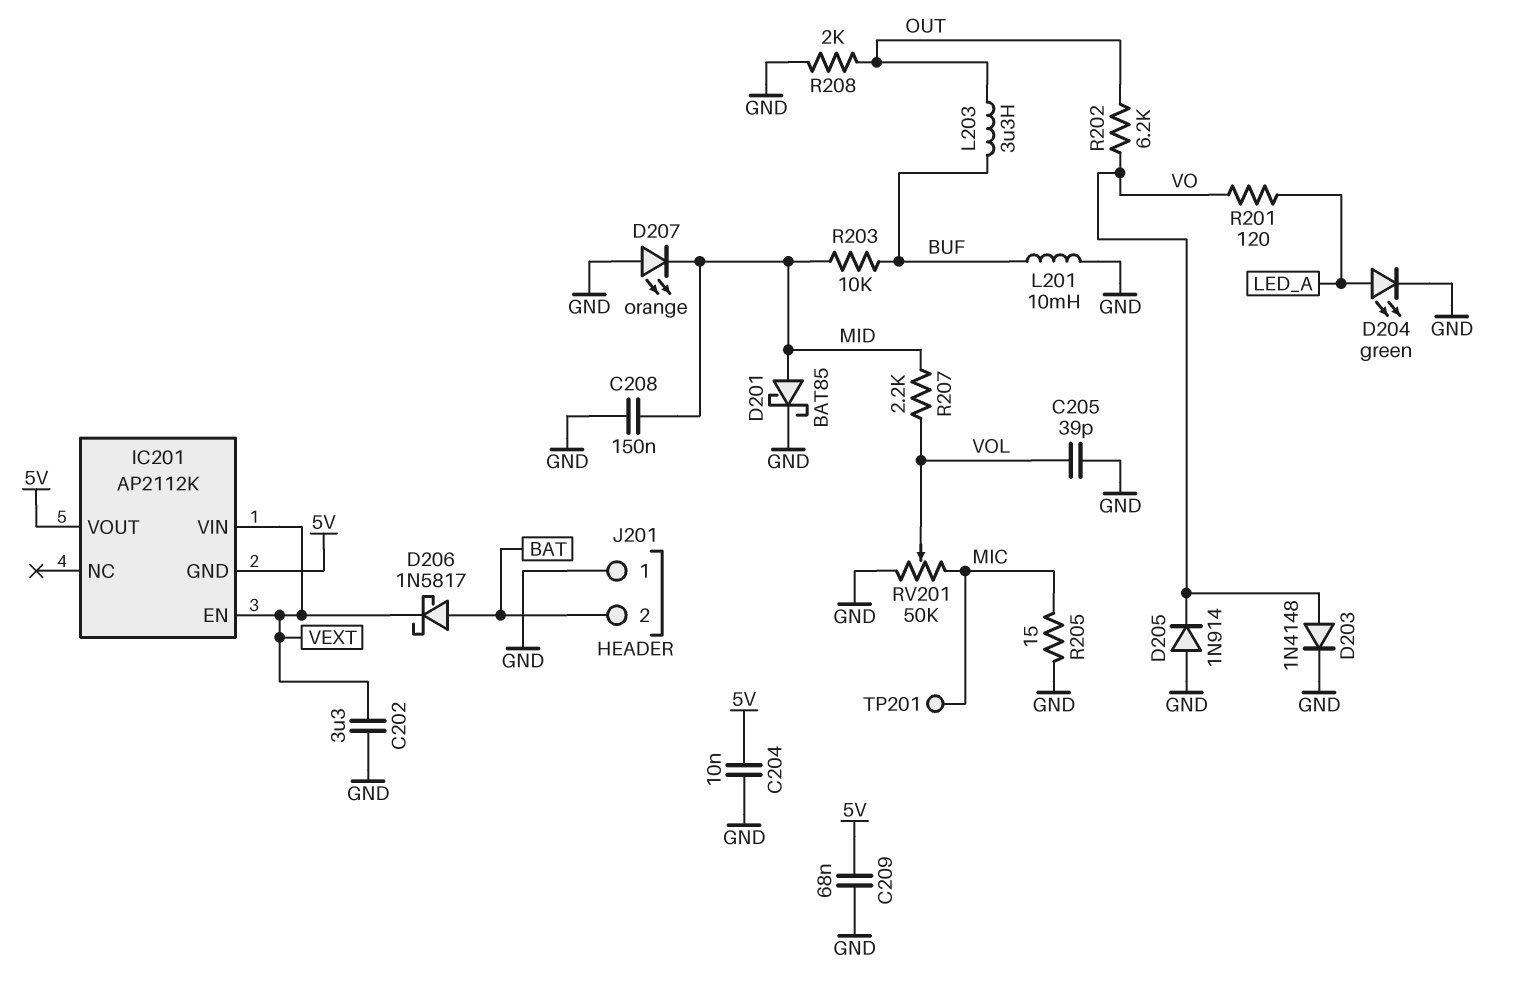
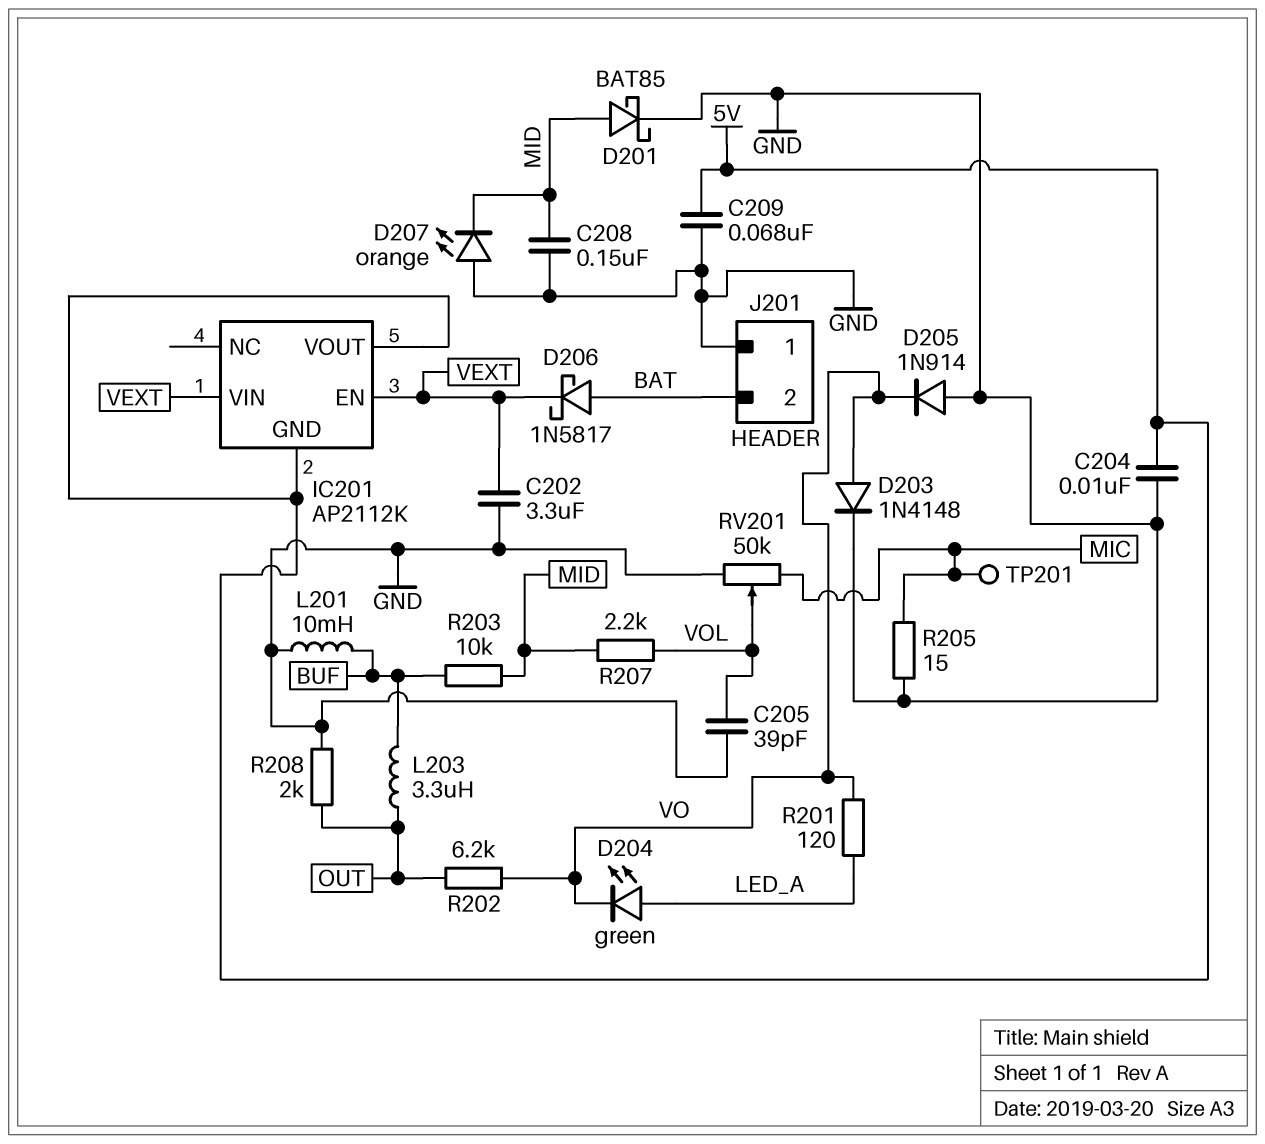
D204: LED green (A LED_A, K GND) -> LED green (A LED_A, K VO)

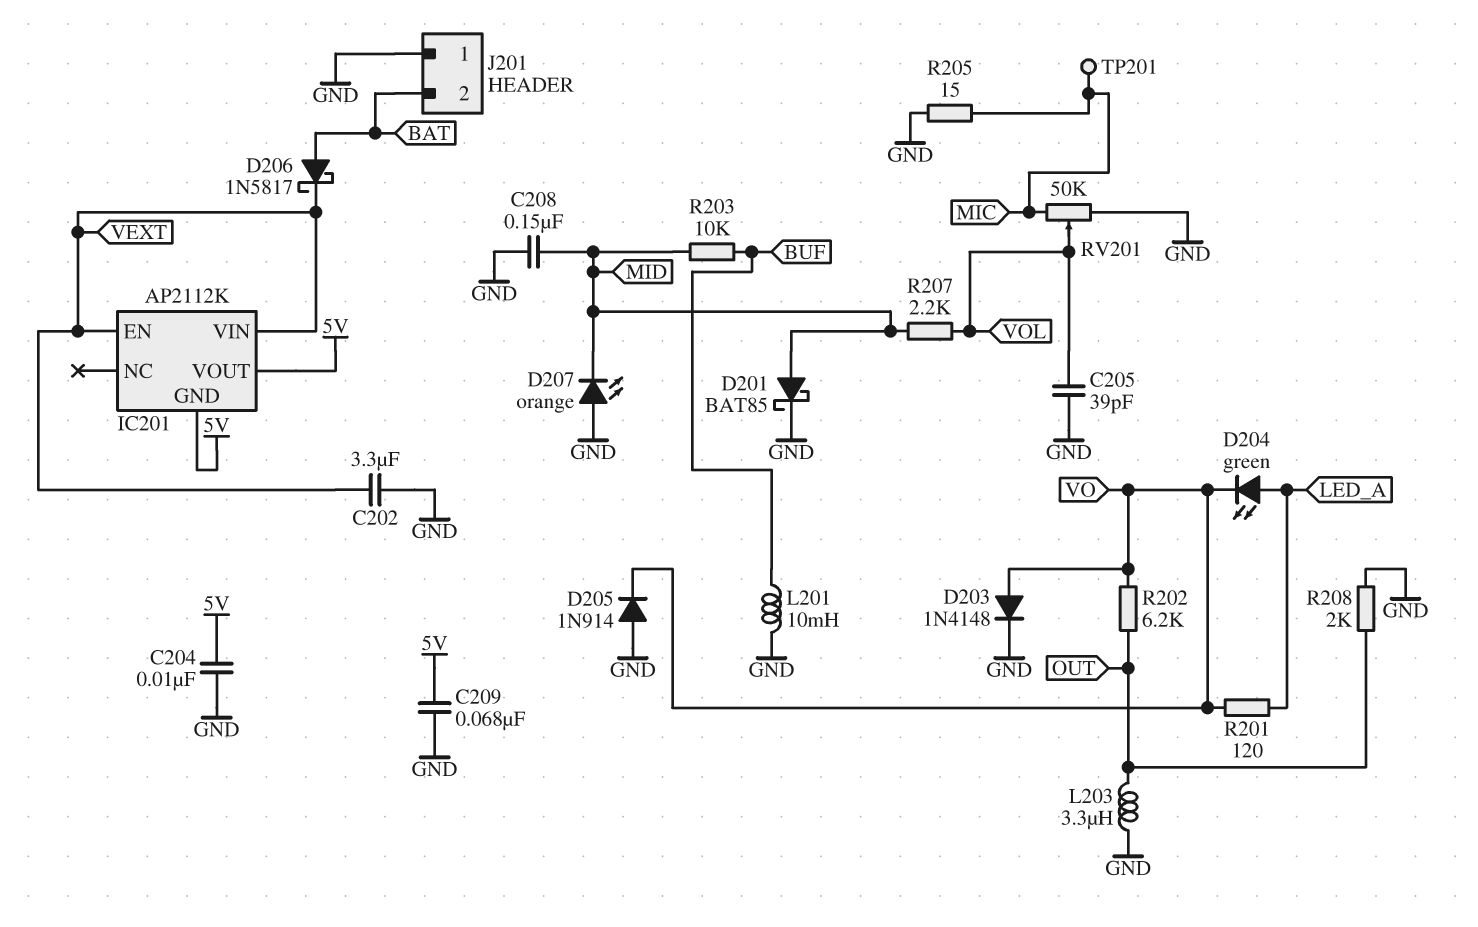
L203: 3.3uH (BUF, OUT) -> 3.3uH (GND, OUT)

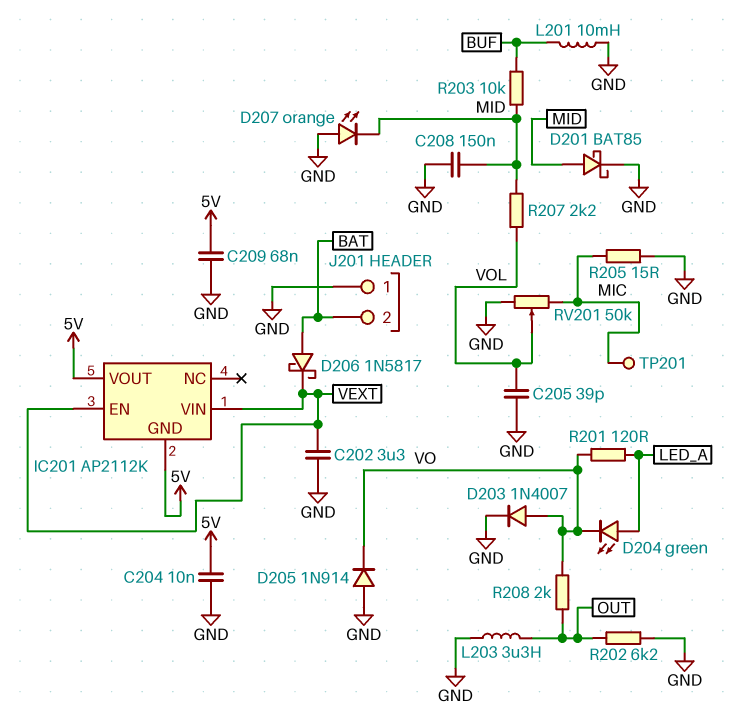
D203: diode 1N4148 (A VO, K GND) -> diode 1N4007 (A VO, K GND)
R202: 6.2k (OUT, VO) -> 6.2k (GND, OUT)
R208: 2k (GND, OUT) -> 2k (OUT, VO)

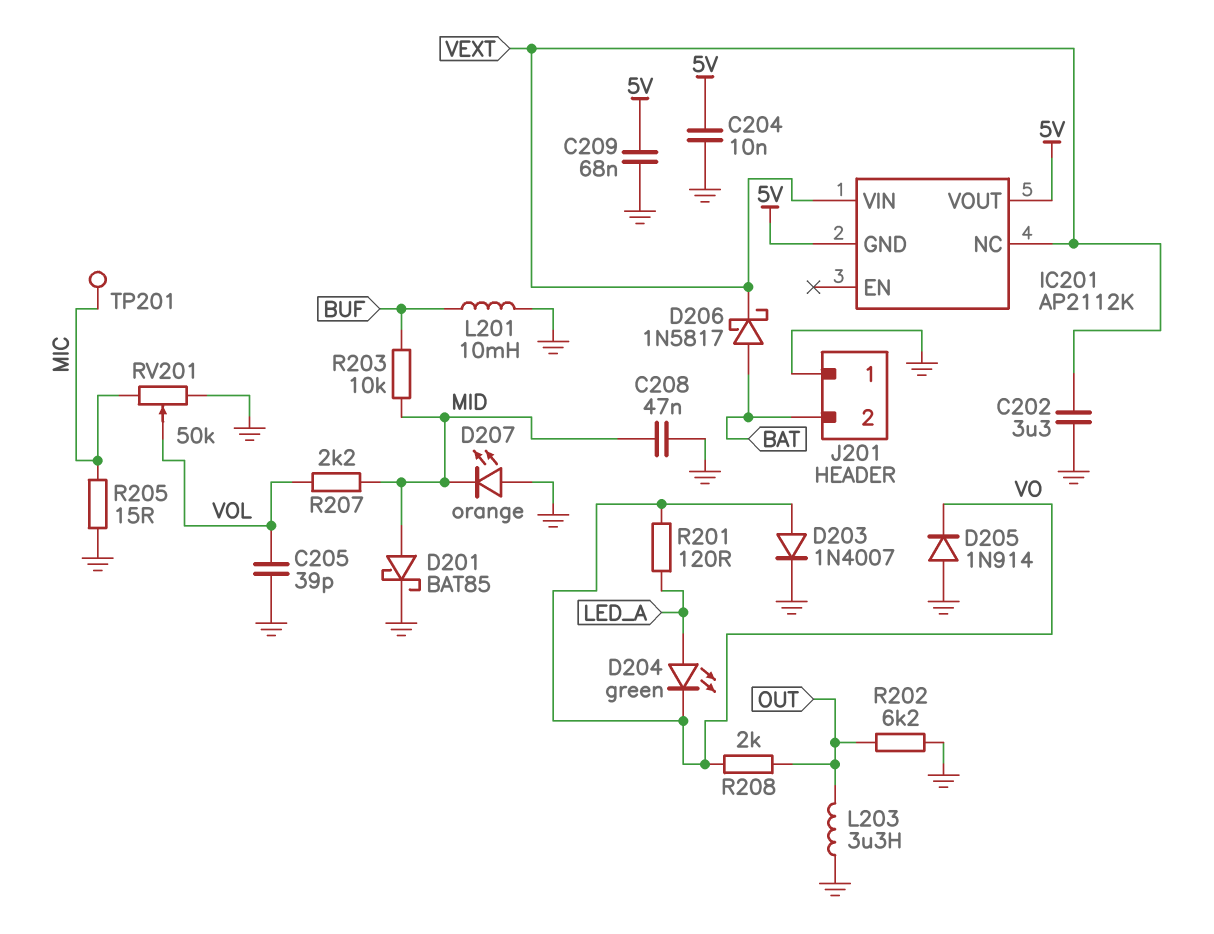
C208: 150nF (GND, MID) -> 47nF (GND, MID)
IC201 pin EN: VEXT -> none
IC201 pin NC: none -> VEXT

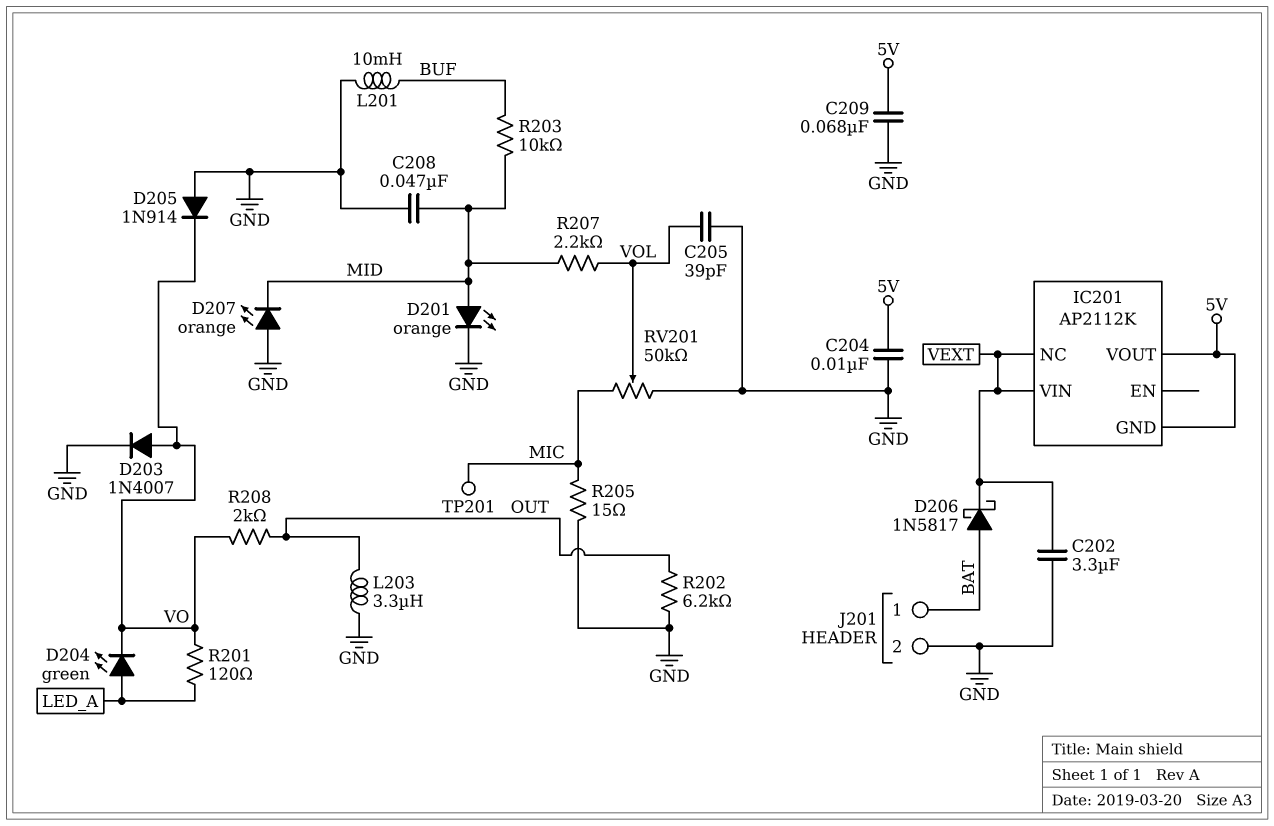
D201: schottky BAT85 (A MID, K GND) -> LED orange (A MID, K GND)
J201 pin 1: GND -> BAT
J201 pin 2: BAT -> GND

